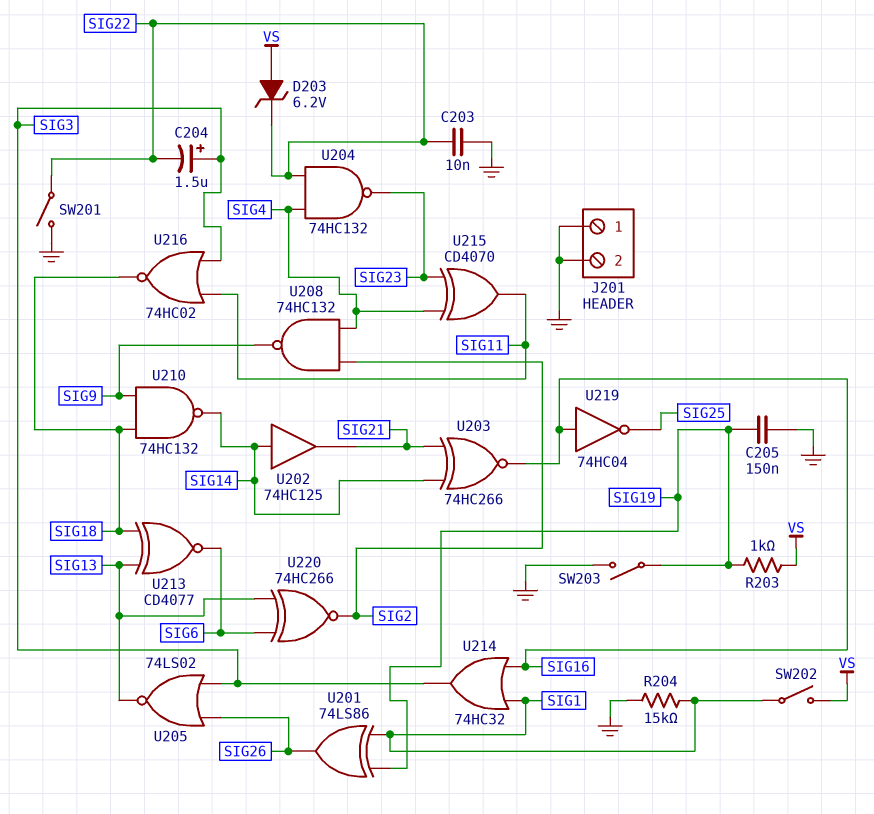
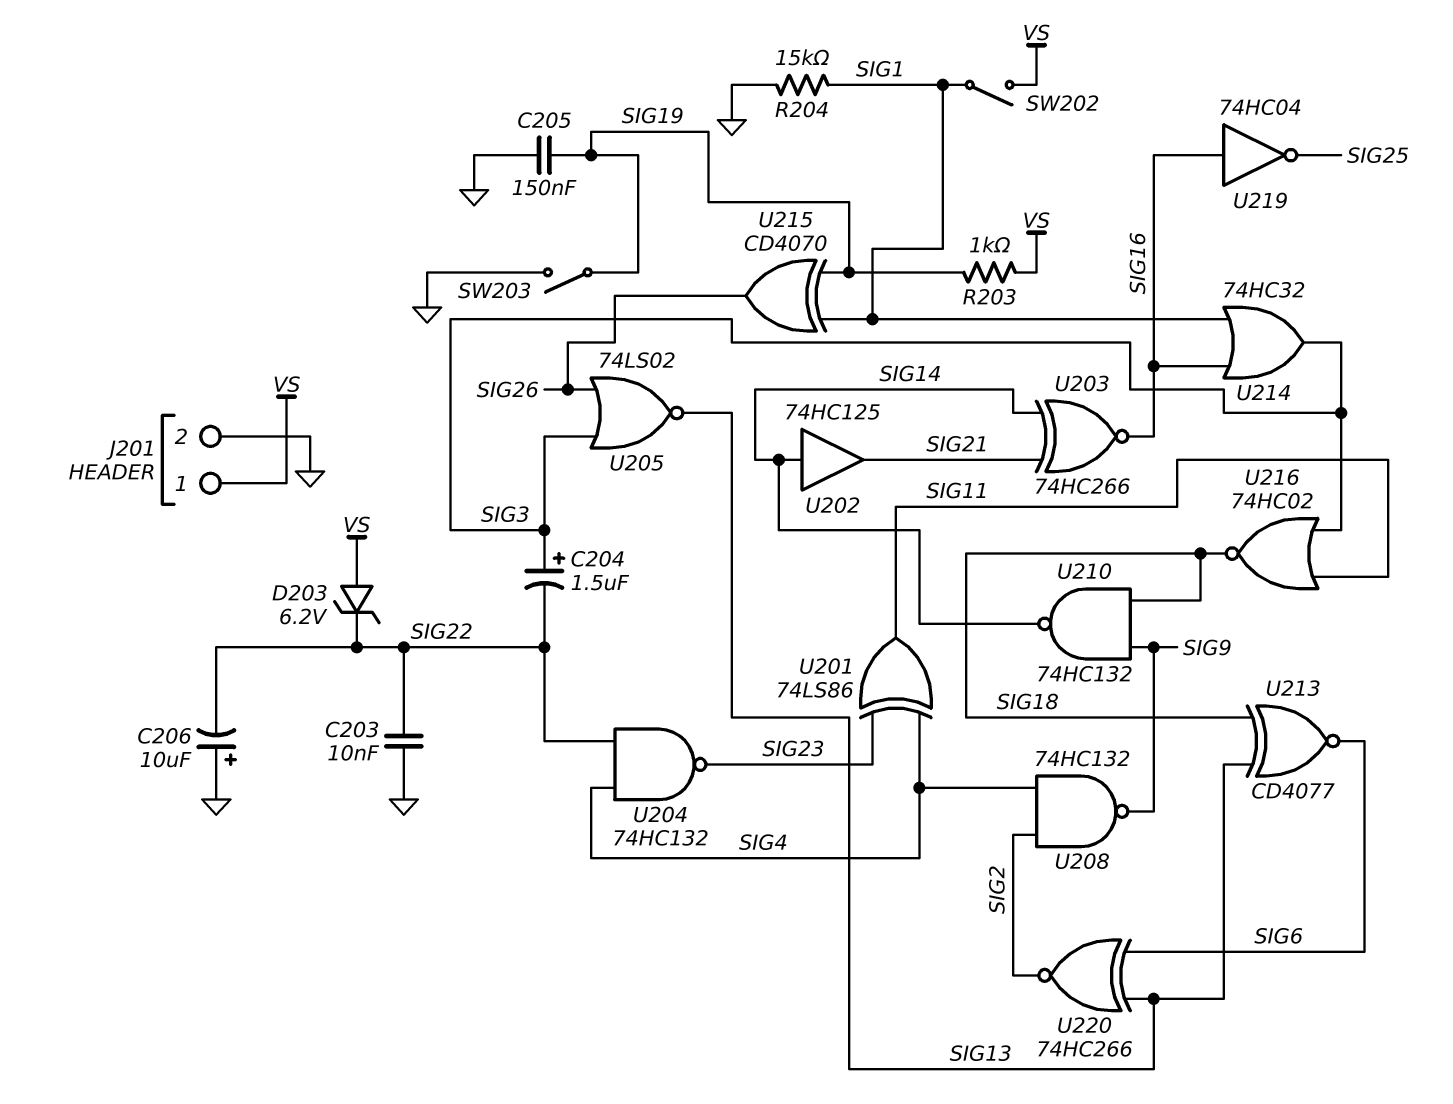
C206: none -> 10uF (plus GND, minus SIG22)
J201 pin 1: GND -> VS
SW201: switch (GND, SIG22) -> none
U201: XOR 74LS86 (in SIG1, in SIG19, out SIG26) -> XOR 74LS86 (in SIG4, in SIG23, out SIG11)
U215: XOR CD4070 (in SIG4, in SIG23, out SIG11) -> XOR CD4070 (in SIG1, in SIG19, out SIG26)

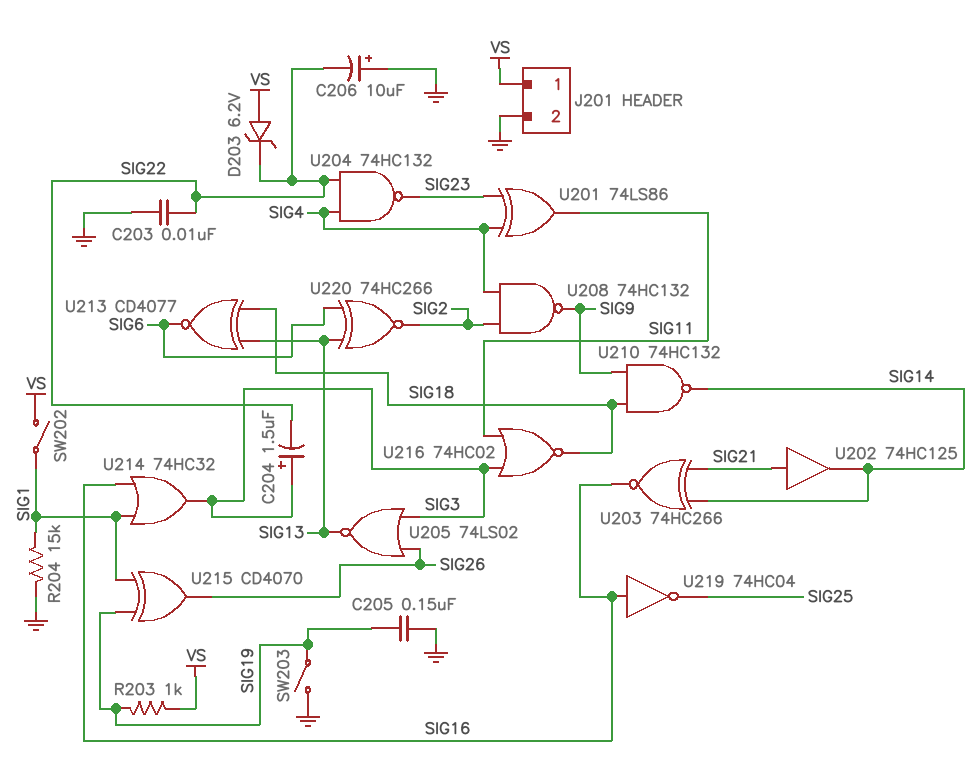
U202: buffer 74HC125 (in SIG14, out SIG21) -> buffer 74HC125 (in SIG21, out SIG14)

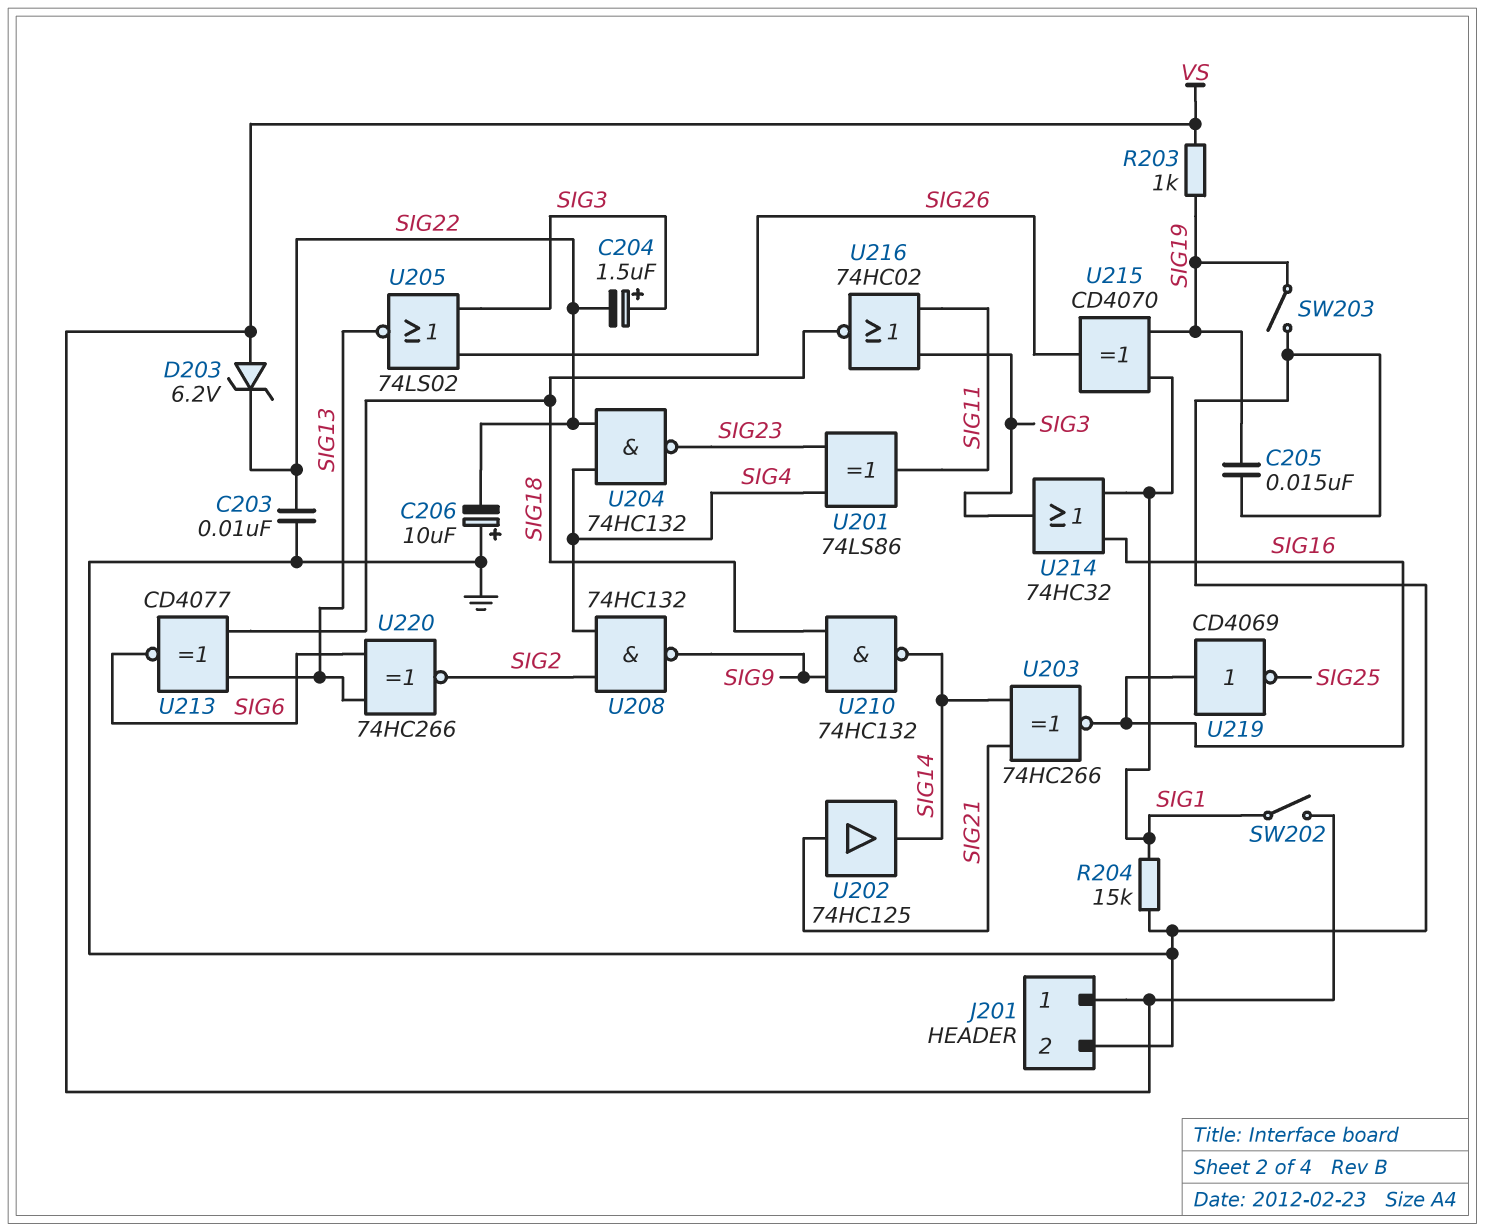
C205: 150nF (GND, SIG19) -> 15nF (GND, SIG19)
U219: NOT 74HC04 (in SIG16, out SIG25) -> NOT CD4069 (in SIG16, out SIG25)

